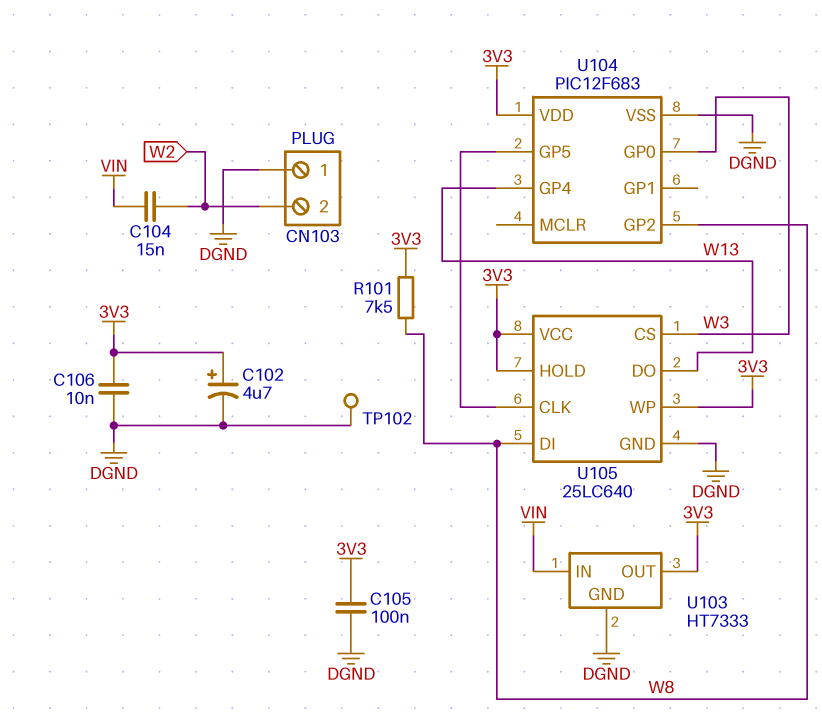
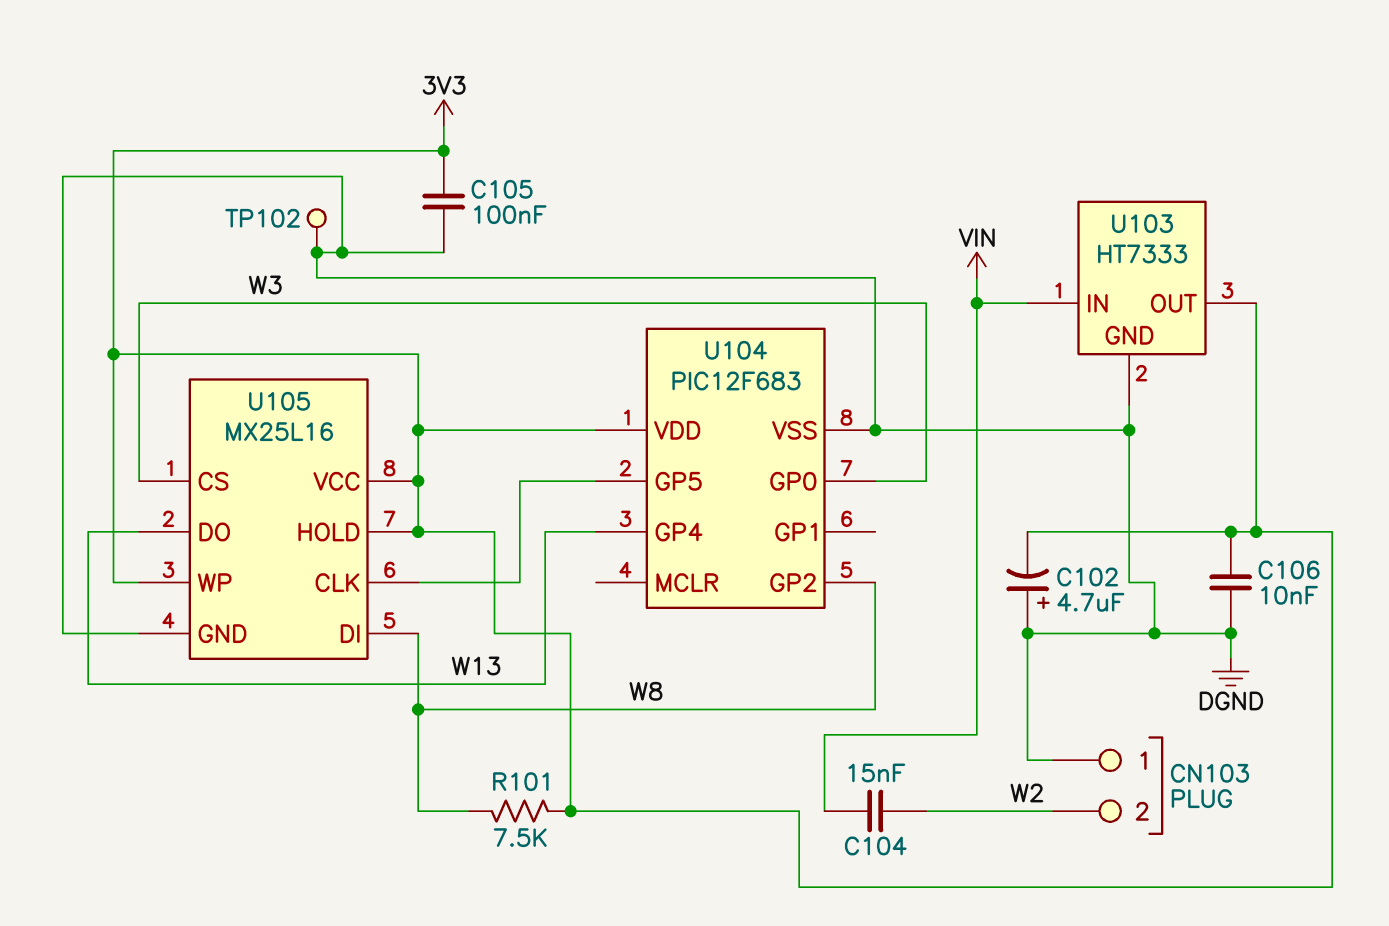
C102: 4.7uF (plus 3V3, minus DGND) -> 4.7uF (plus DGND, minus 3V3)
U105: 25LC640 -> MX25L16

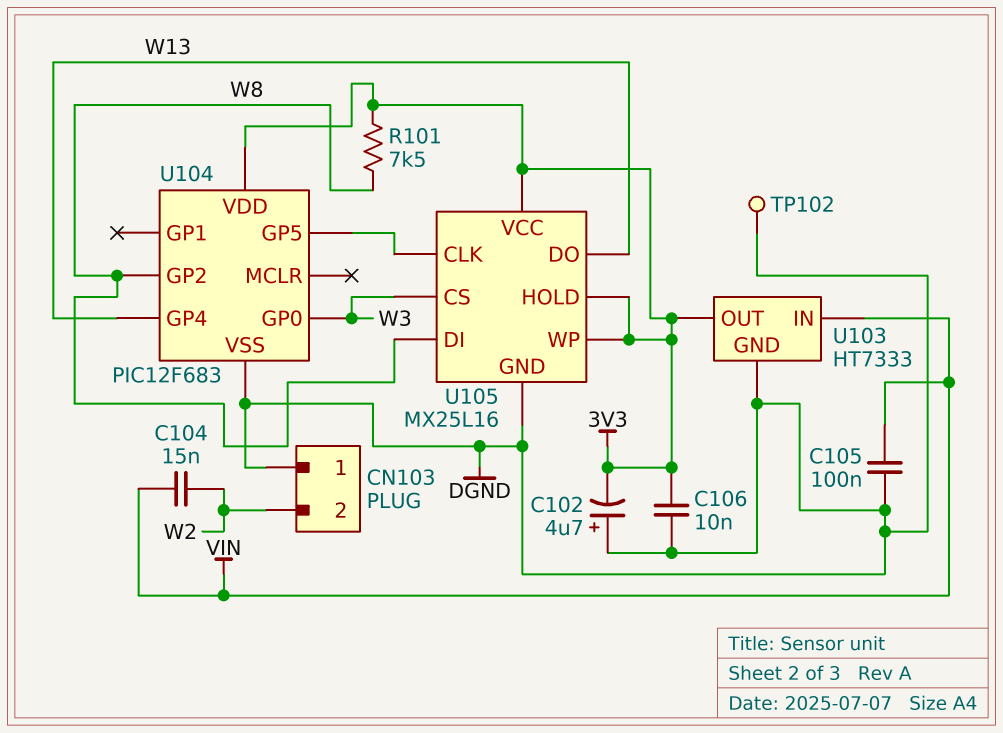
C105: 100nF (3V3, DGND) -> 100nF (DGND, VIN)

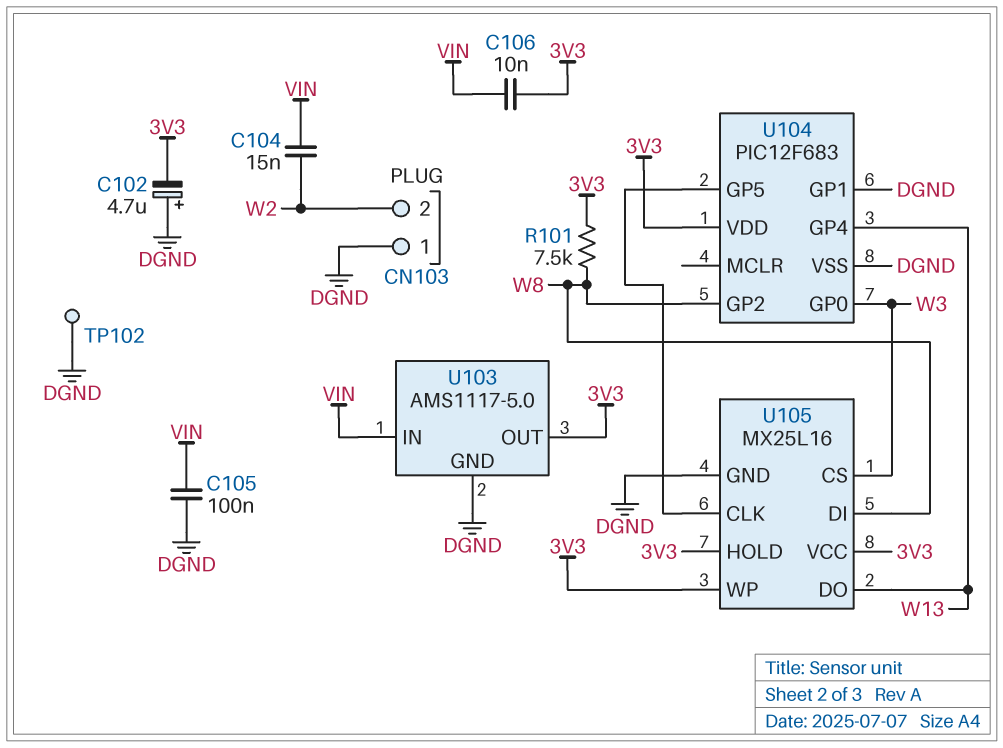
C106: 10nF (3V3, DGND) -> 10nF (3V3, VIN)
U103: HT7333 -> AMS1117-5.0
U104 pin GP1: none -> DGND

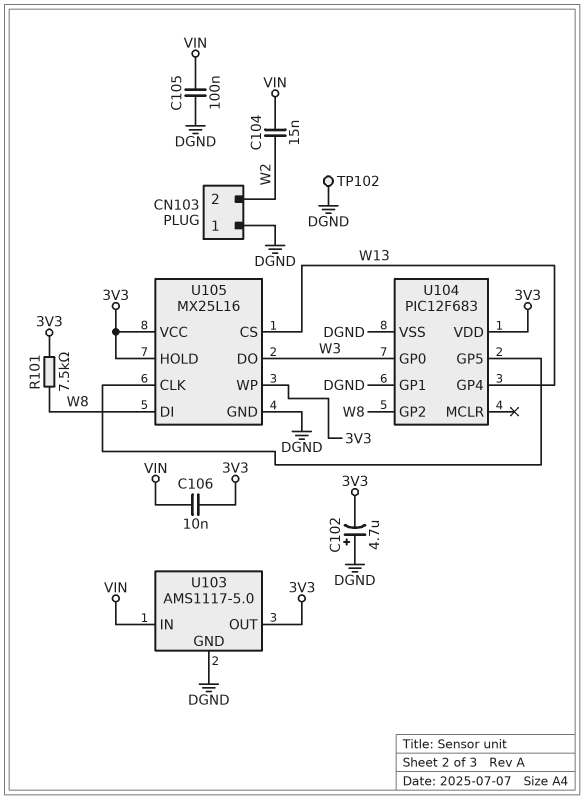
U105 pin CS: W3 -> W13
U105 pin DO: W13 -> W3

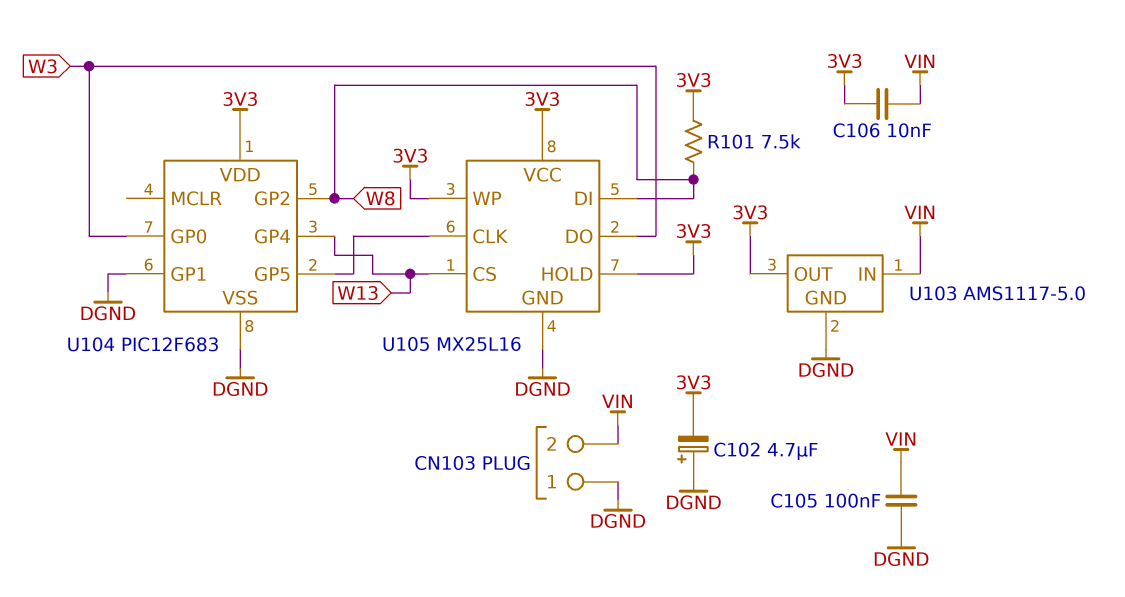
C104: 15nF (VIN, W2) -> none
CN103 pin 2: W2 -> VIN
TP102: test point (DGND) -> none

